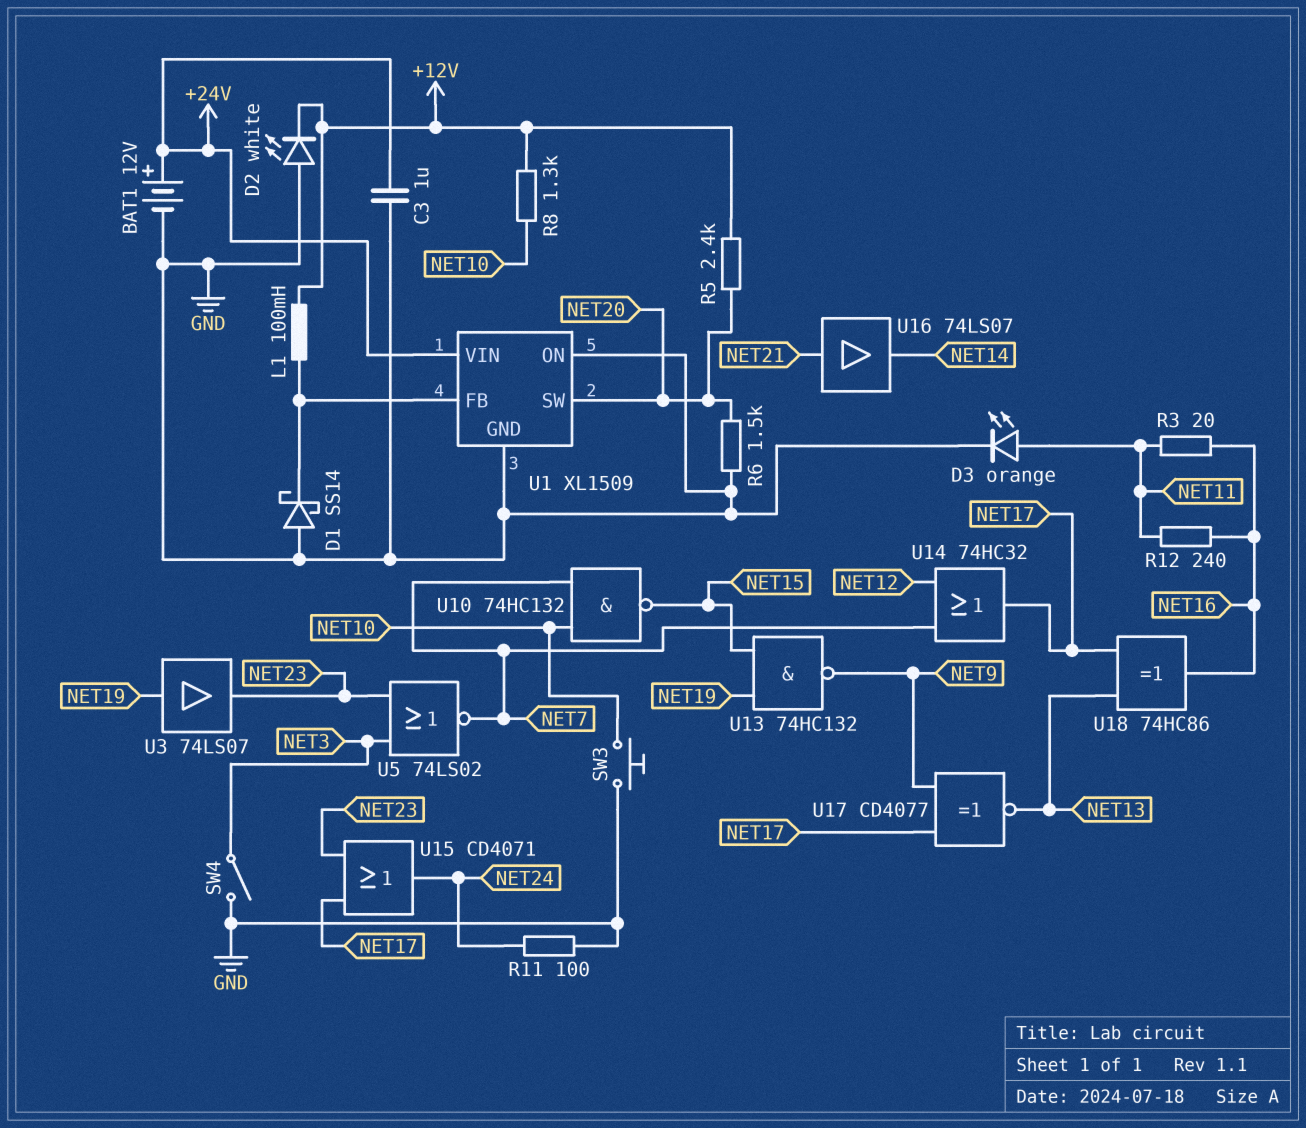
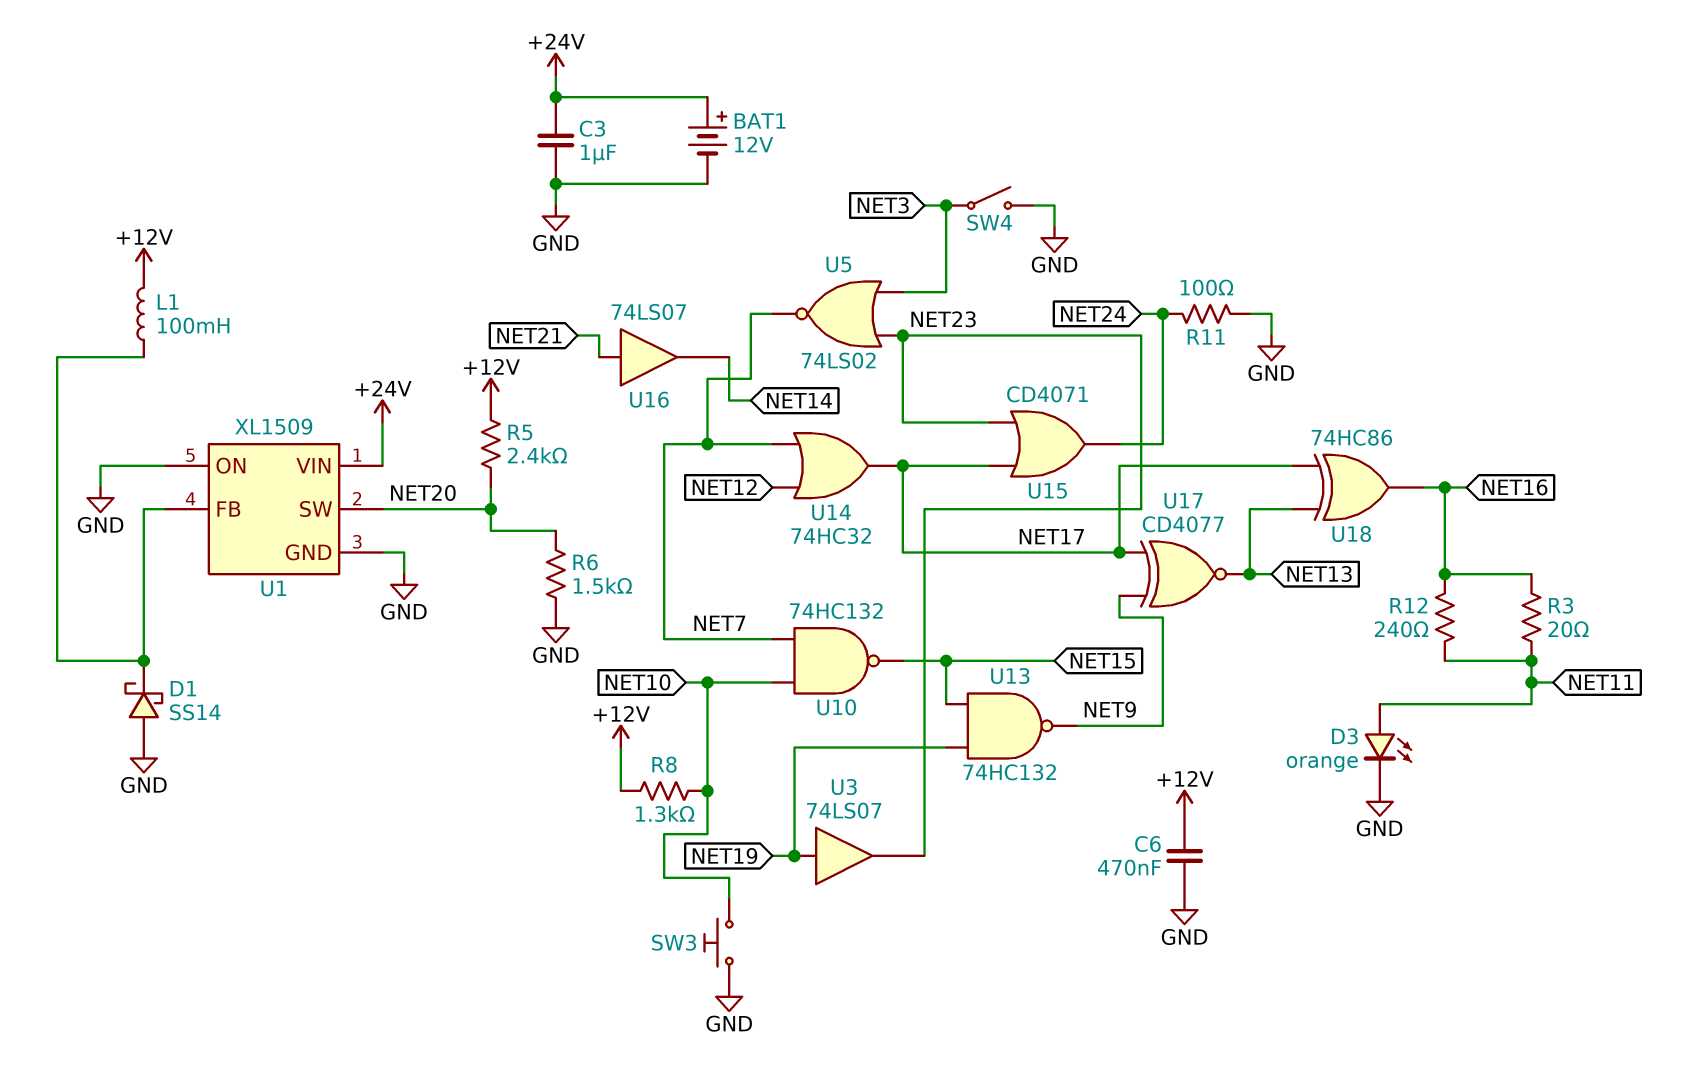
C6: none -> 470nF (+12V, GND)
D2: LED white (A GND, K +12V) -> none

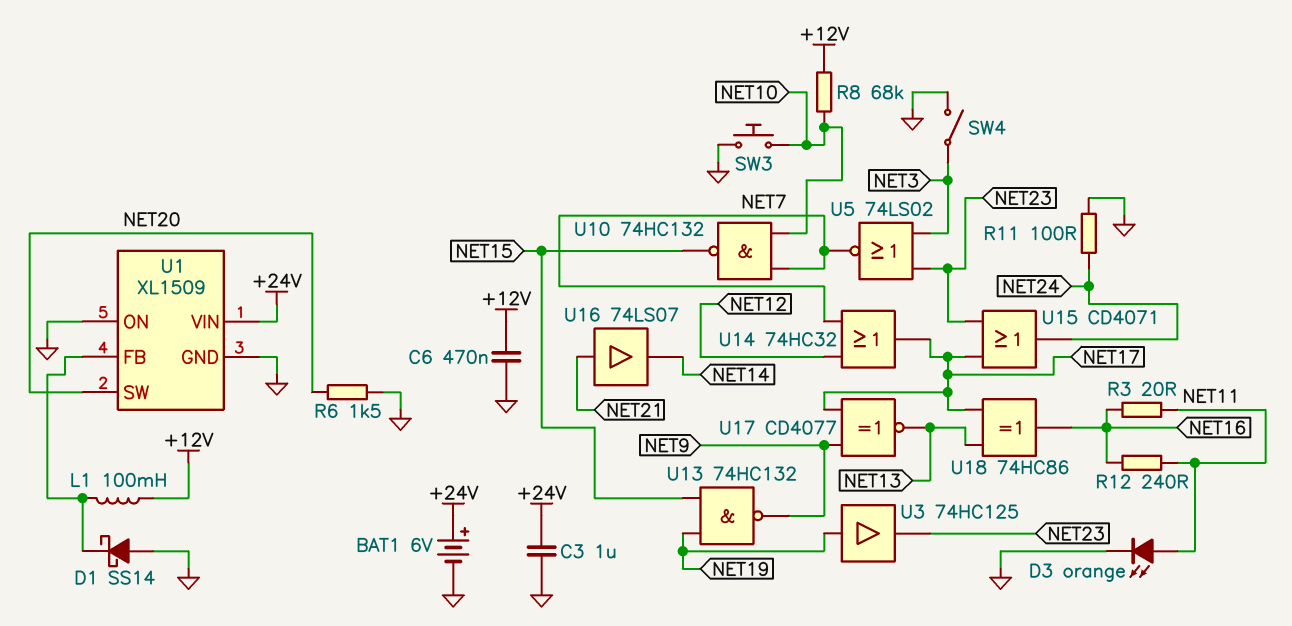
BAT1: 12V (plus +24V, minus GND) -> 6V (plus +24V, minus GND)
R5: 2.4k (+12V, NET20) -> none
R8: 1.3k (+12V, NET10) -> 68k (+12V, NET10)
U3: buffer 74LS07 (in NET19, out NET23) -> buffer 74HC125 (in NET19, out NET23)

